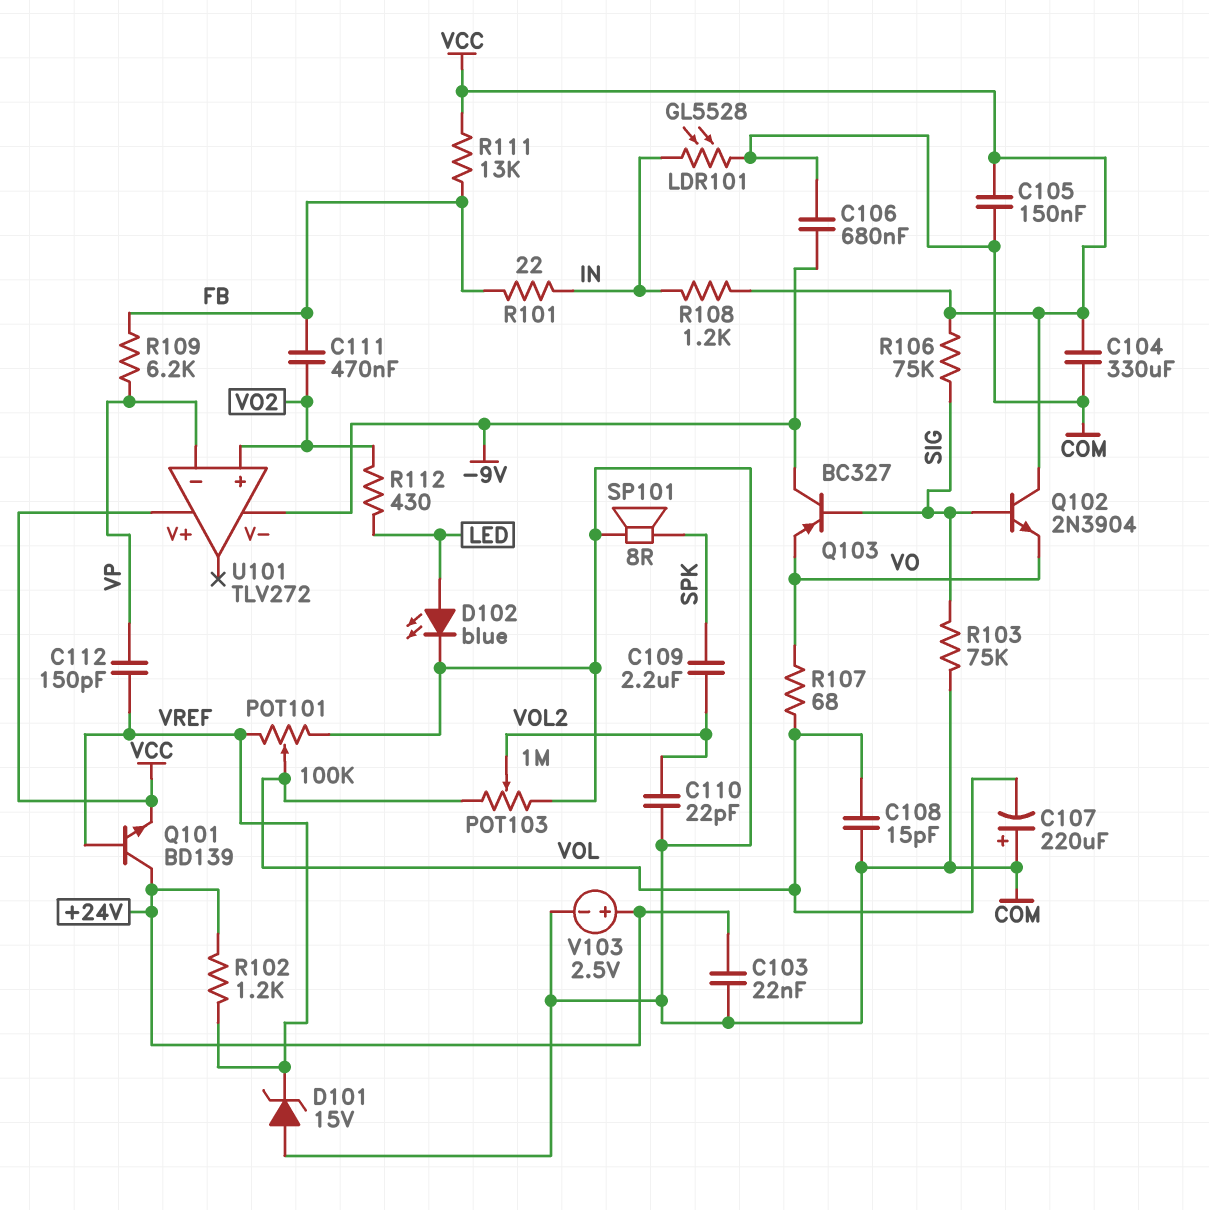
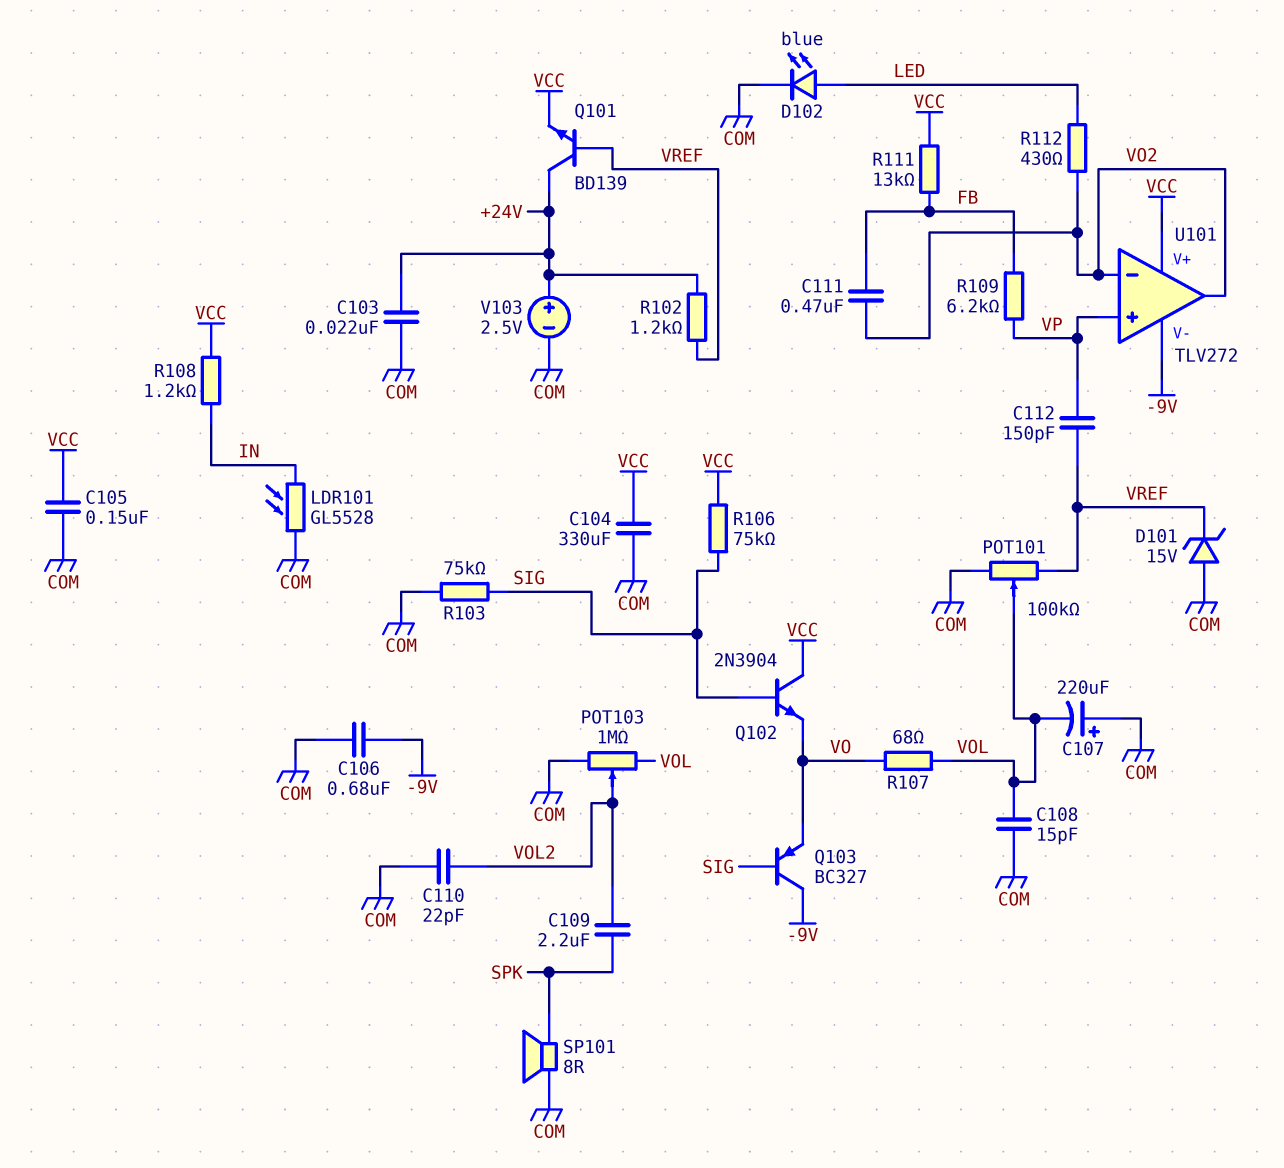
R101: 22 (FB, IN) -> none
U101 pin in+: VO2 -> VP
U101 pin in-: VP -> VO2
U101 pin out: none -> VO2

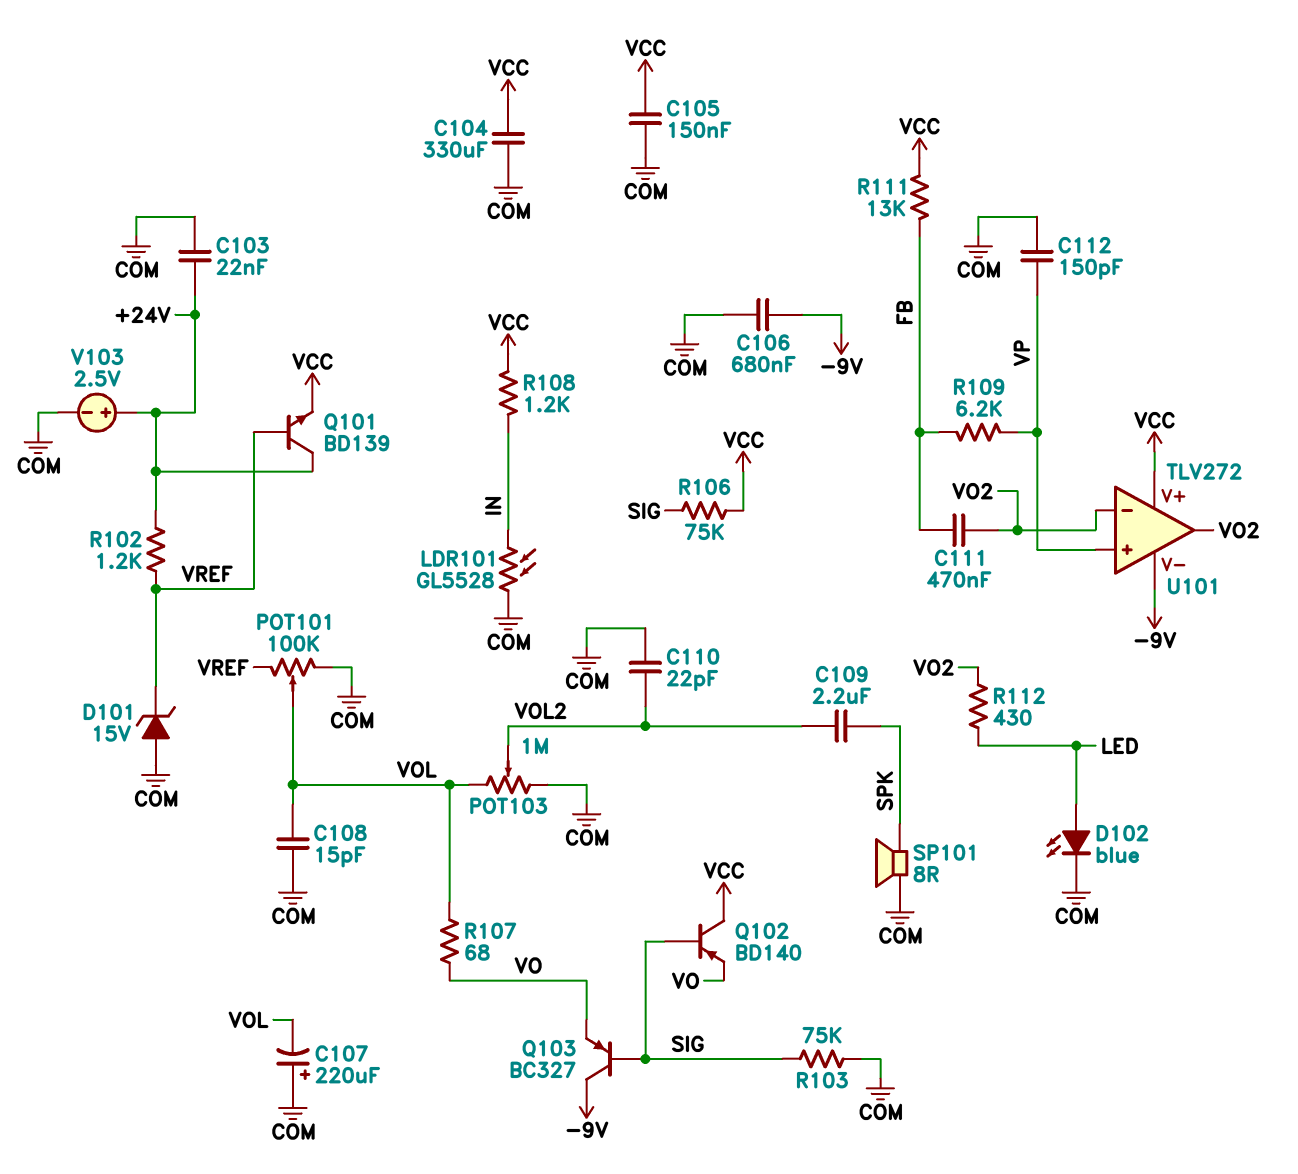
C112: 150pF (VP, VREF) -> 150pF (COM, VP)
Q102: NPN 2N3904 (B SIG, C VCC, E VO) -> PNP BD140 (B SIG, C VCC, E VO)

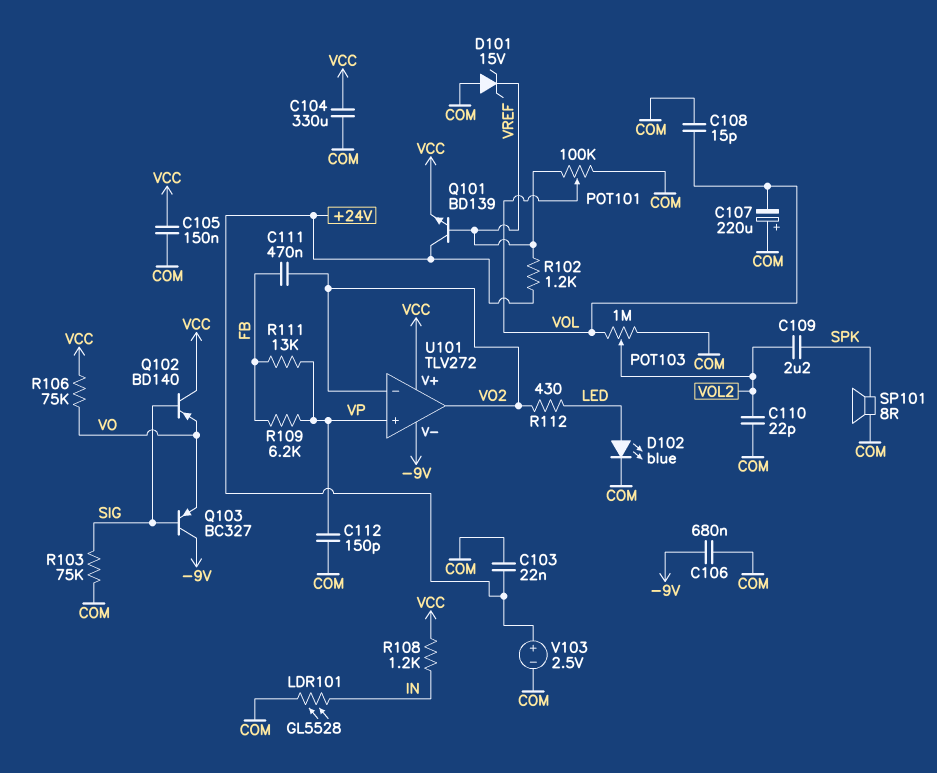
R106: 75k (SIG, VCC) -> 75k (VCC, VO)
R107: 68 (VO, VOL) -> none
R111: 13k (FB, VCC) -> 13k (FB, VP)

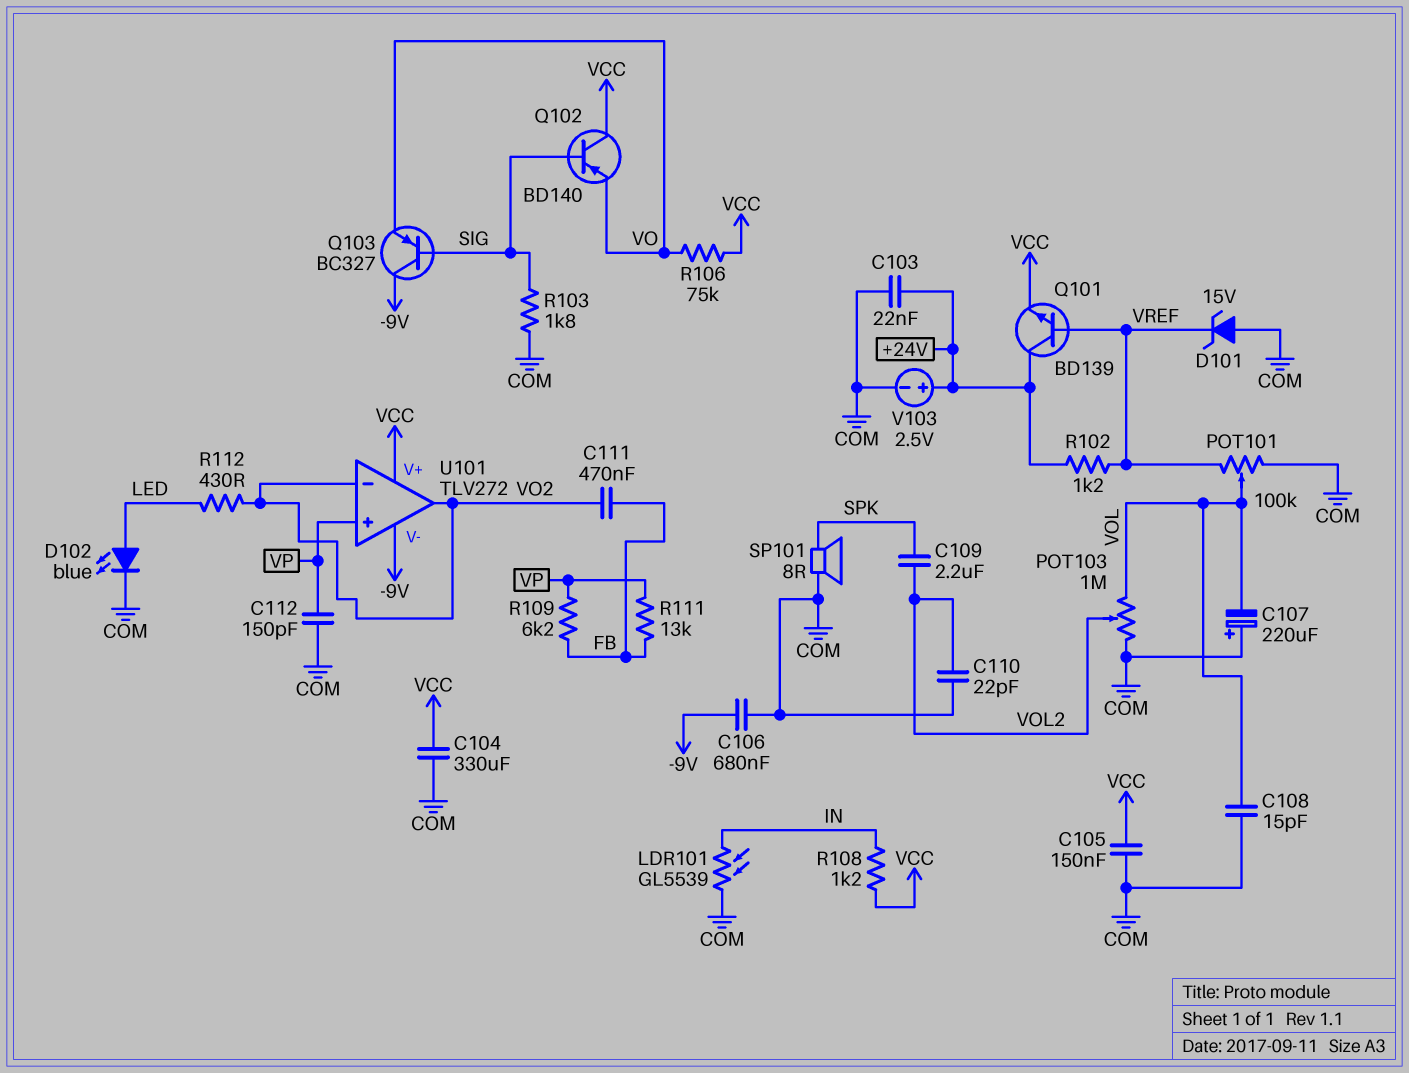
LDR101: GL5528 (COM, IN) -> GL5539 (COM, IN)
R103: 75k (COM, SIG) -> 1.8k (COM, SIG)

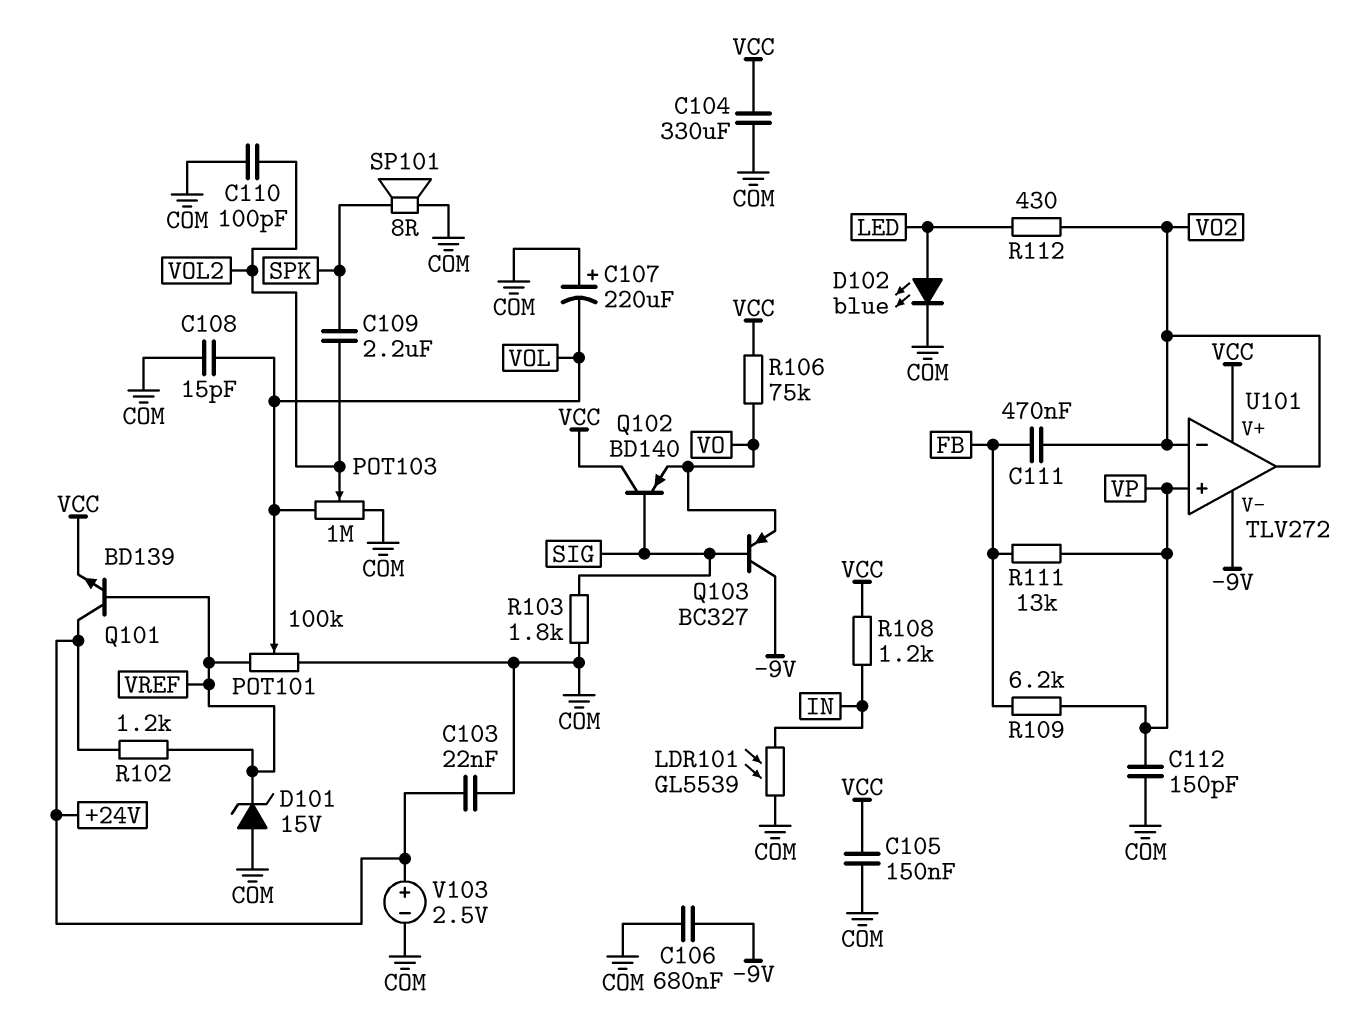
C110: 22pF (COM, VOL2) -> 100pF (COM, VOL2)

